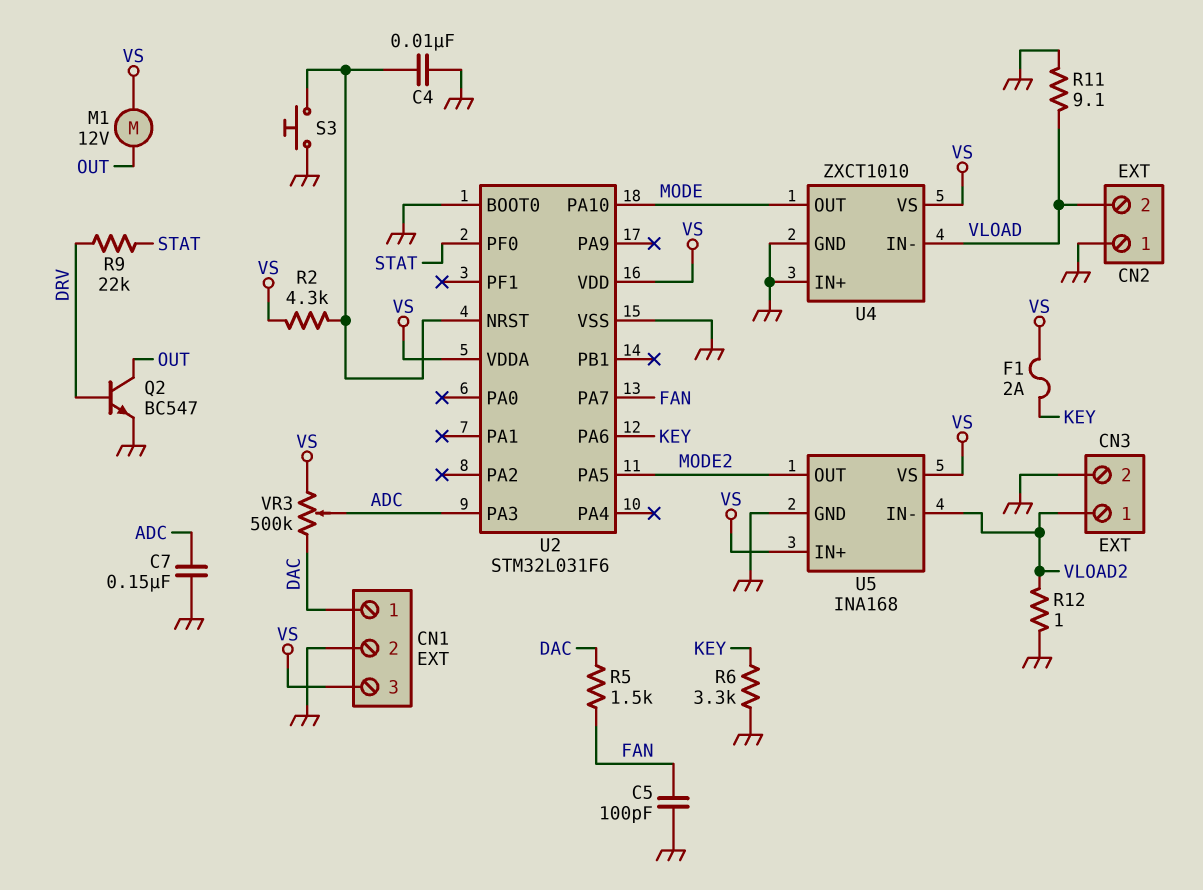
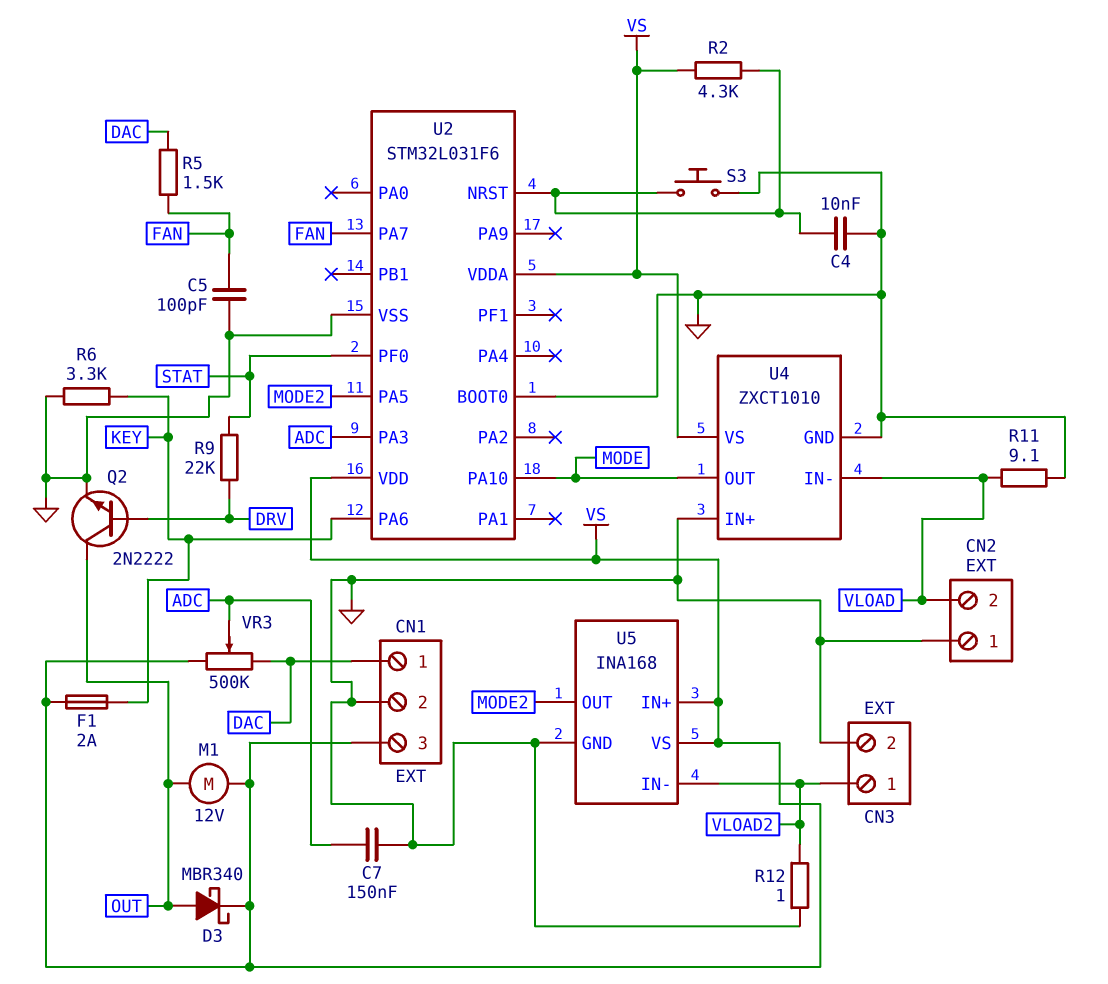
D3: none -> schottky MBR340 (A OUT, K VS)
Q2: NPN BC547 (B DRV, C OUT, E GND) -> NPN 2N2222 (B DRV, C OUT, E GND)

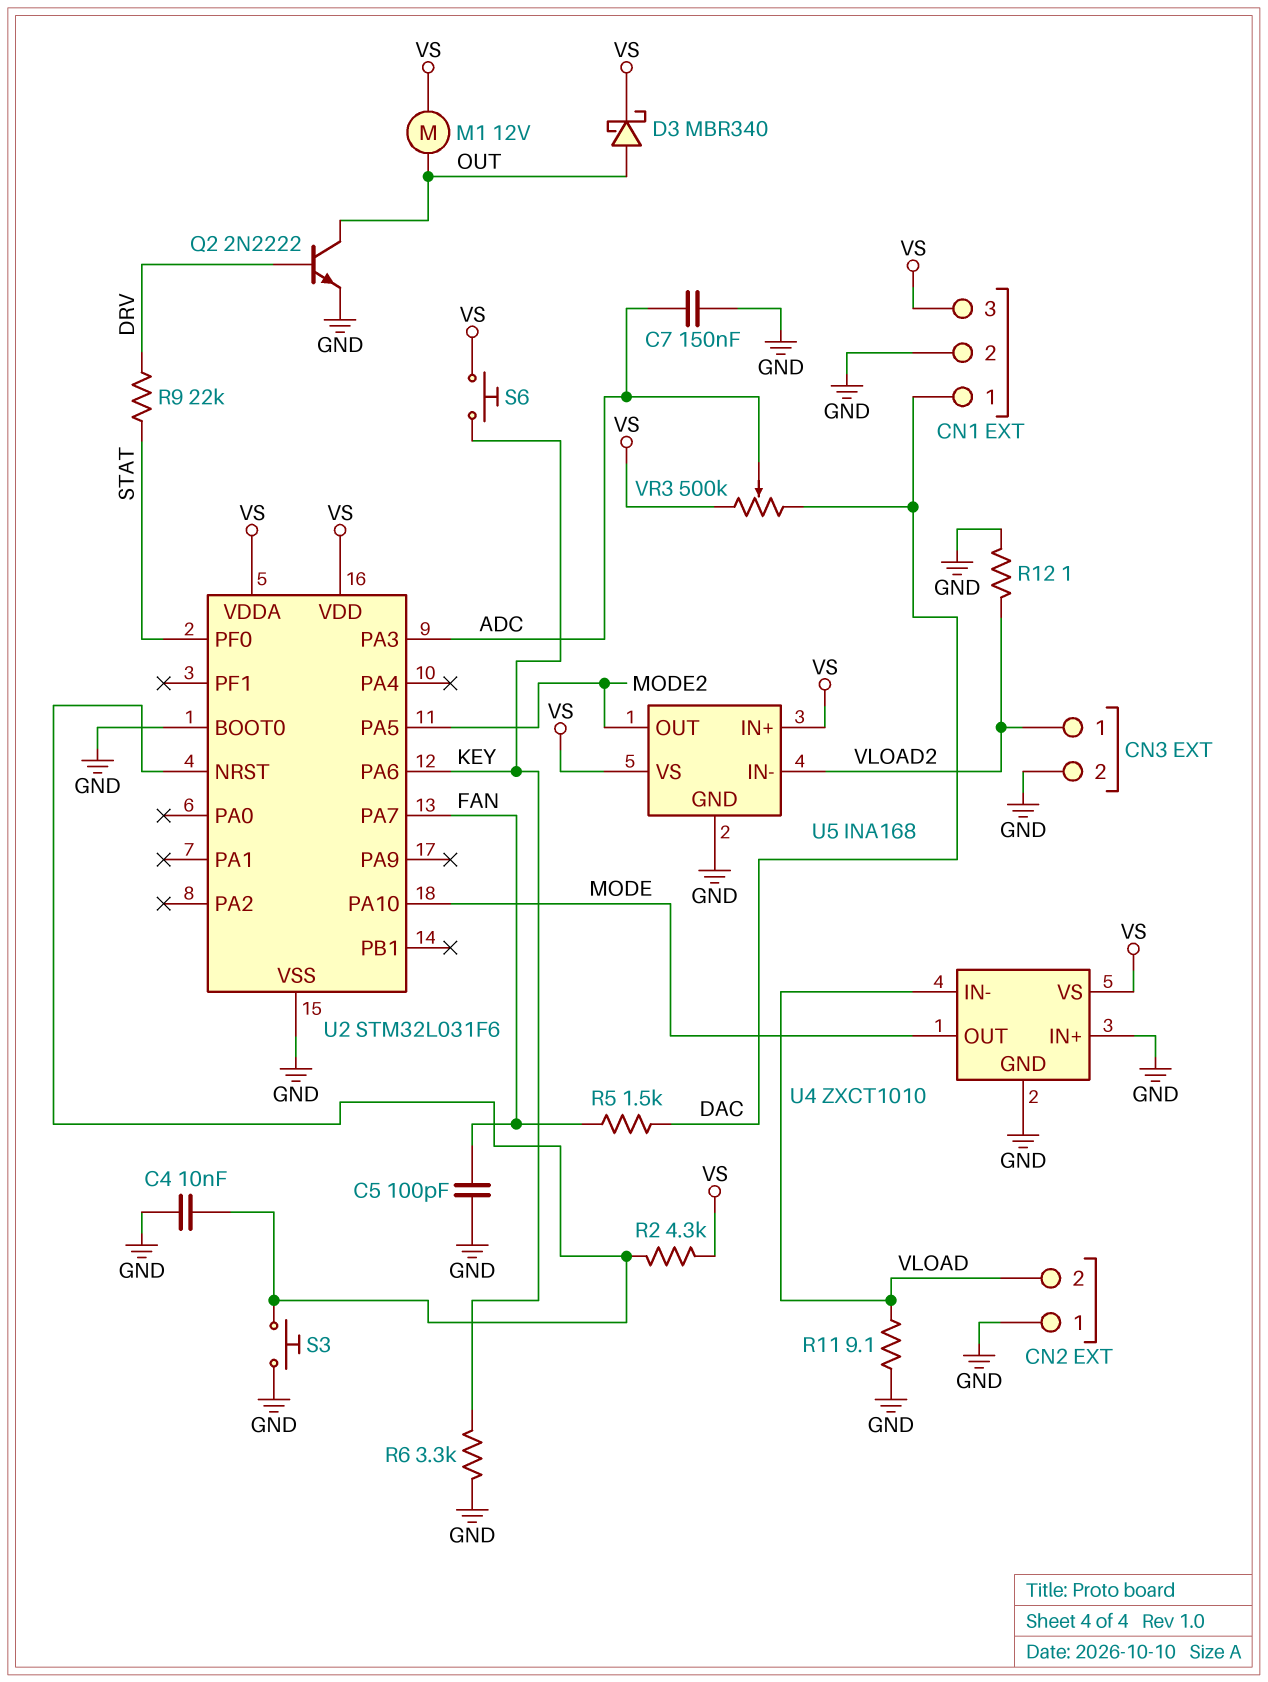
F1: 2A (KEY, VS) -> none
S6: none -> button (KEY, VS)

